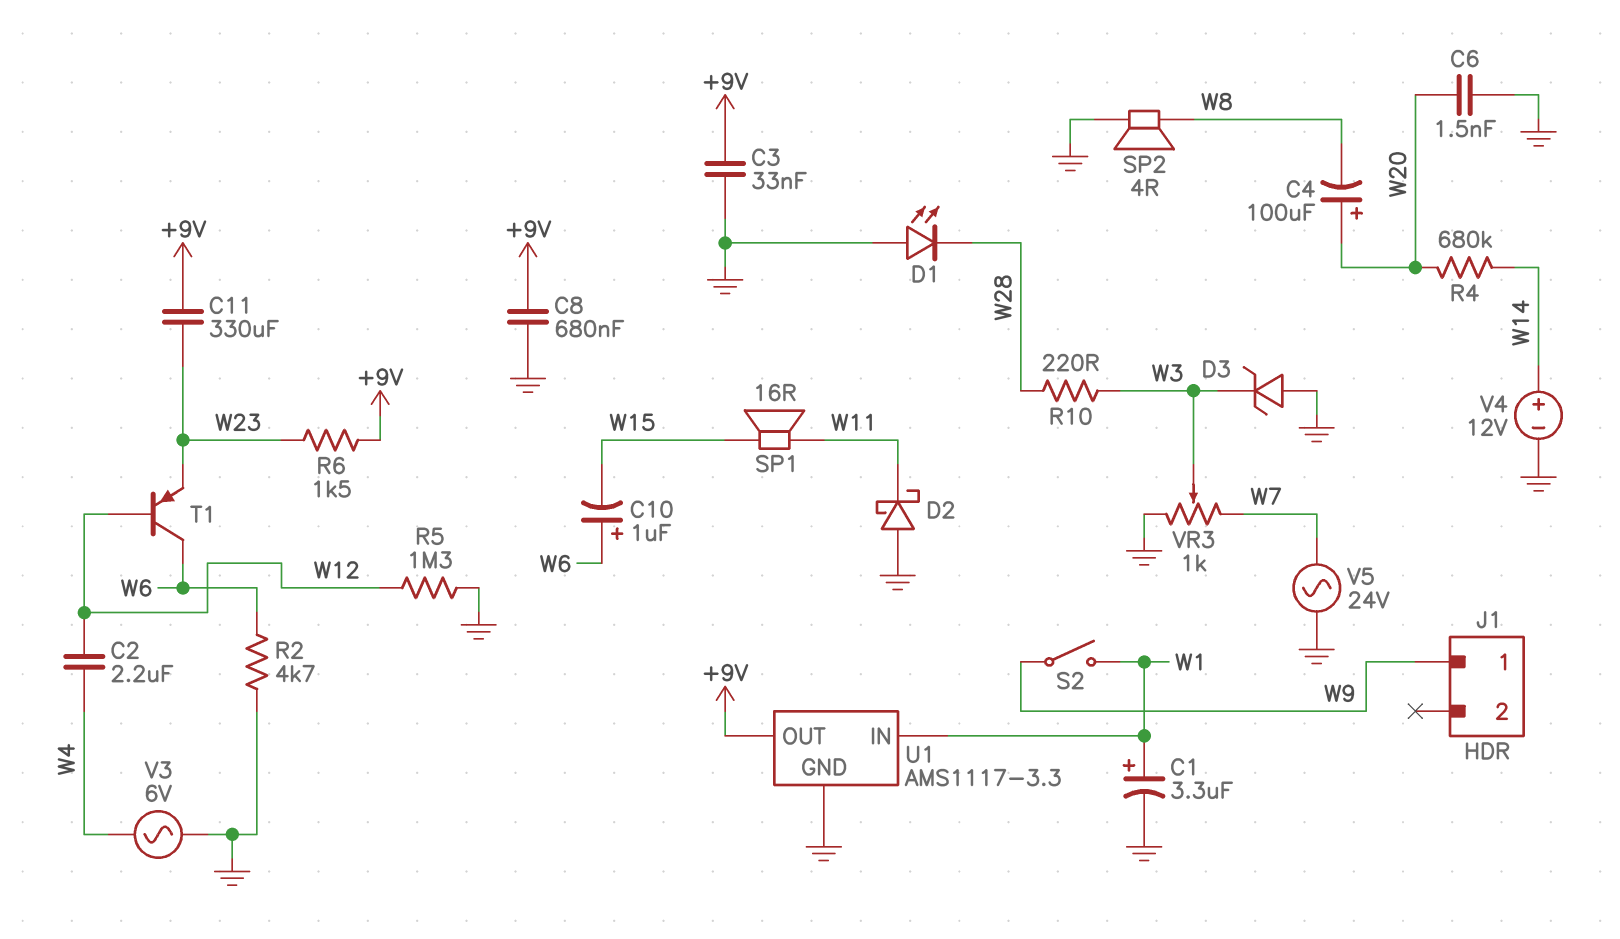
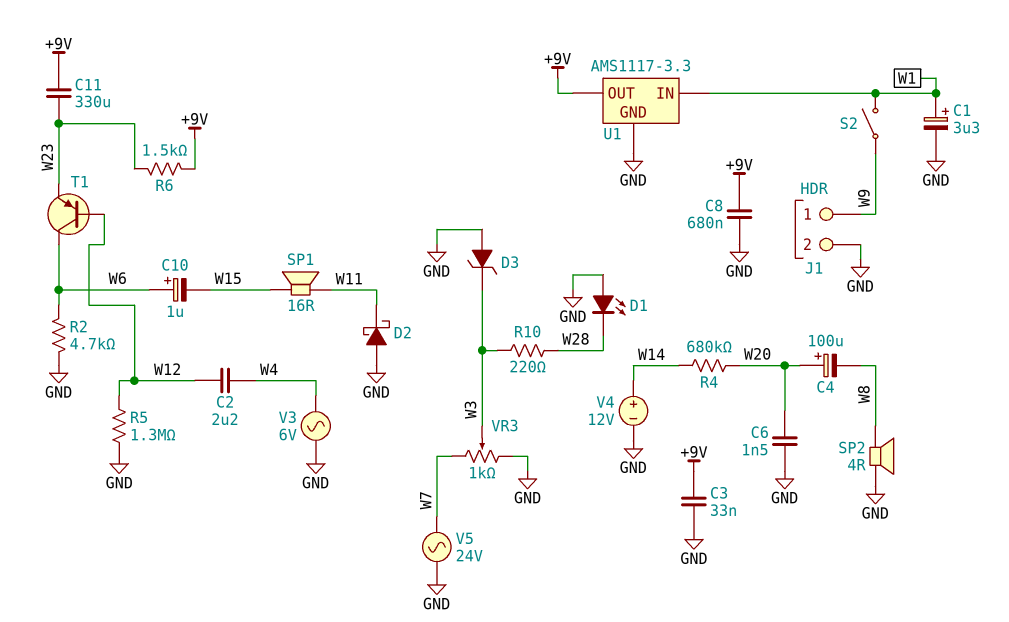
J1 pin 2: none -> GND

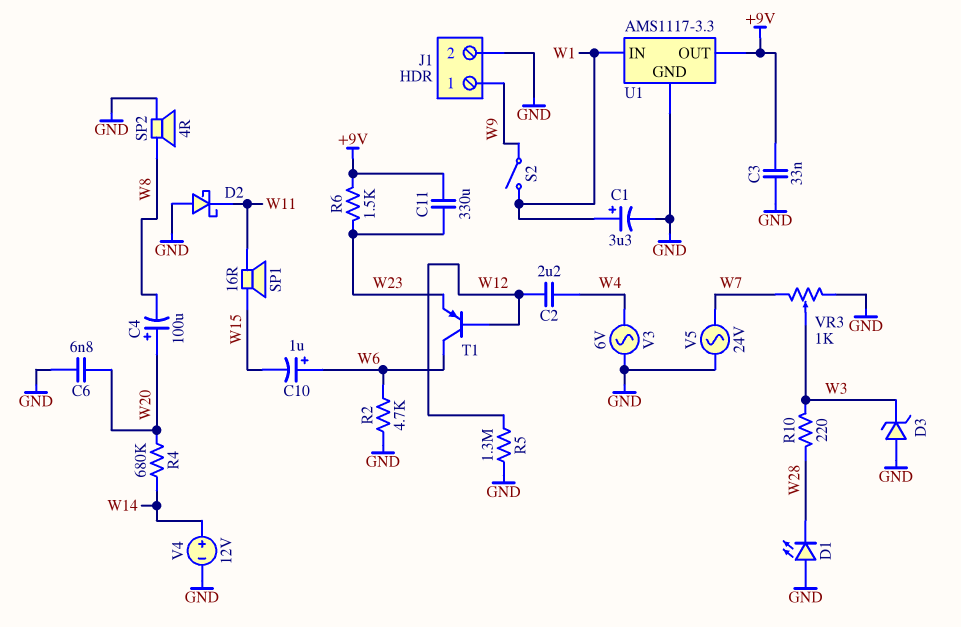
C6: 1.5nF (GND, W20) -> 6.8nF (GND, W20)
C8: 680nF (+9V, GND) -> none

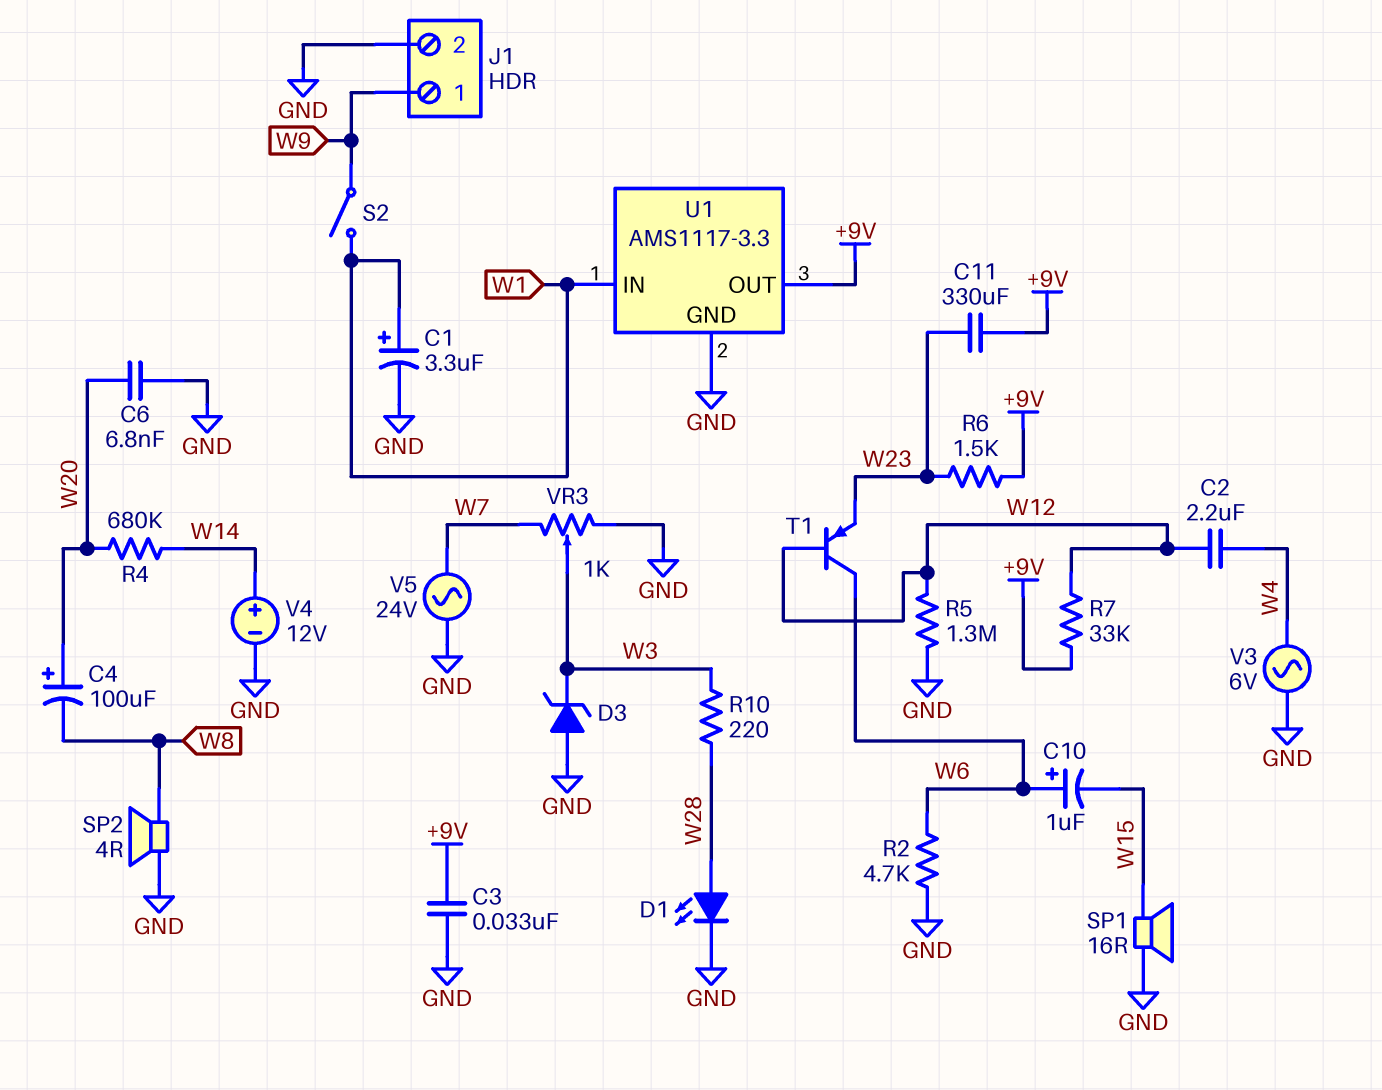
D1: LED (A GND, K W28) -> LED (A W28, K GND)
D2: schottky (A GND, K W11) -> none
R7: none -> 33k (+9V, W12)
SP1: speaker 16R (W11, W15) -> speaker 16R (GND, W15)

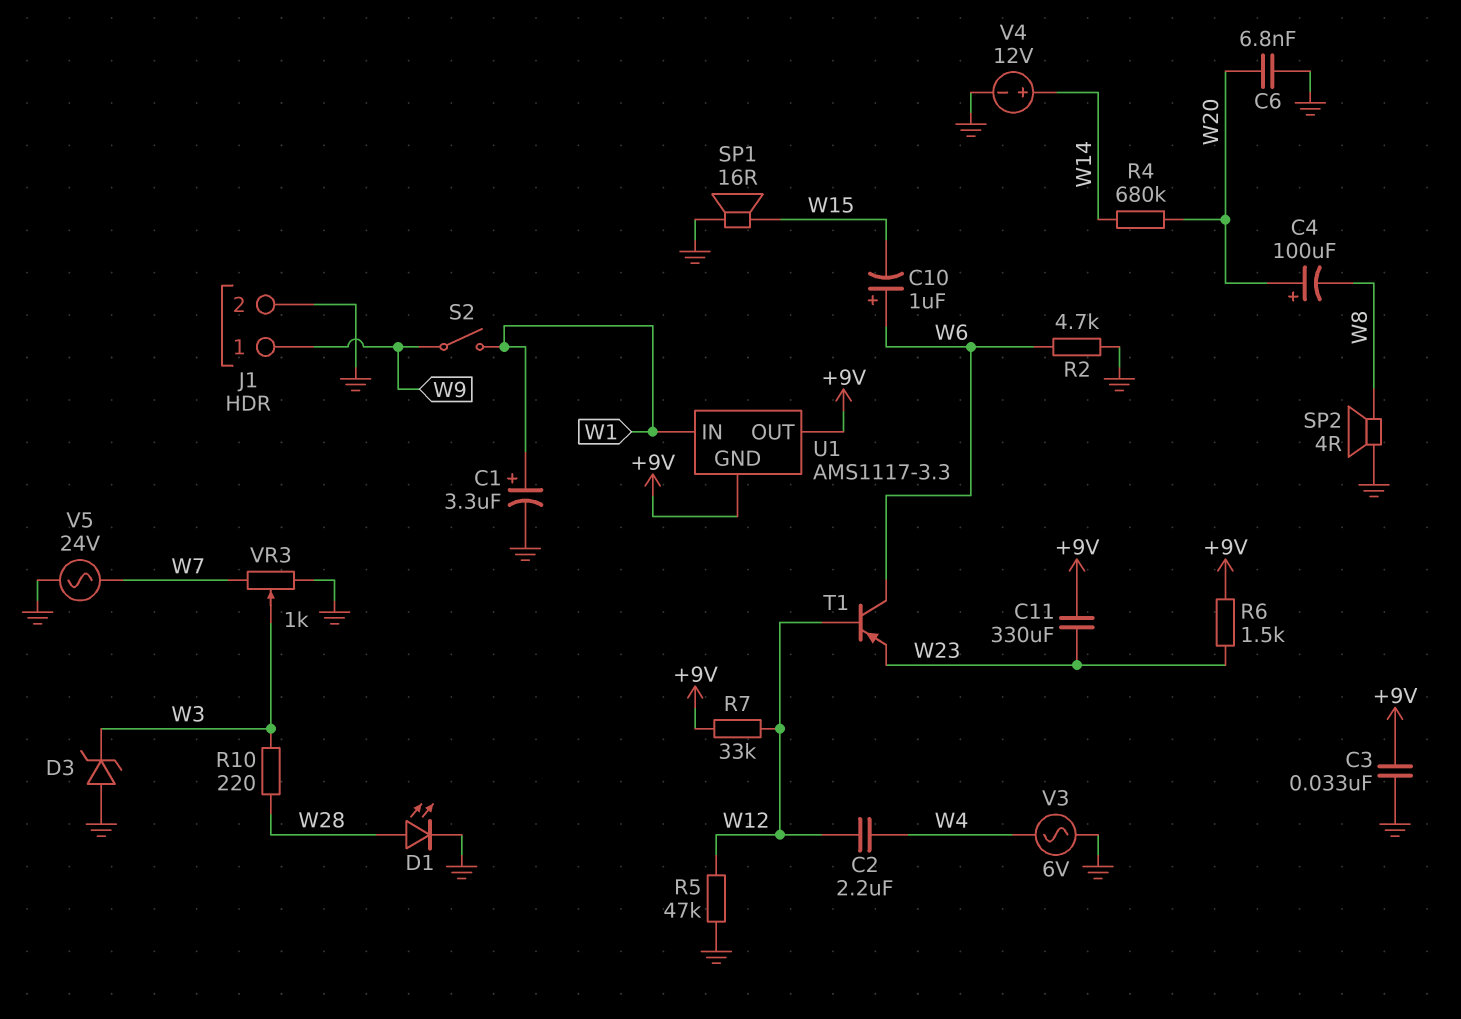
R5: 1.3M (GND, W12) -> 47k (GND, W12)
U1 pin GND: GND -> +9V

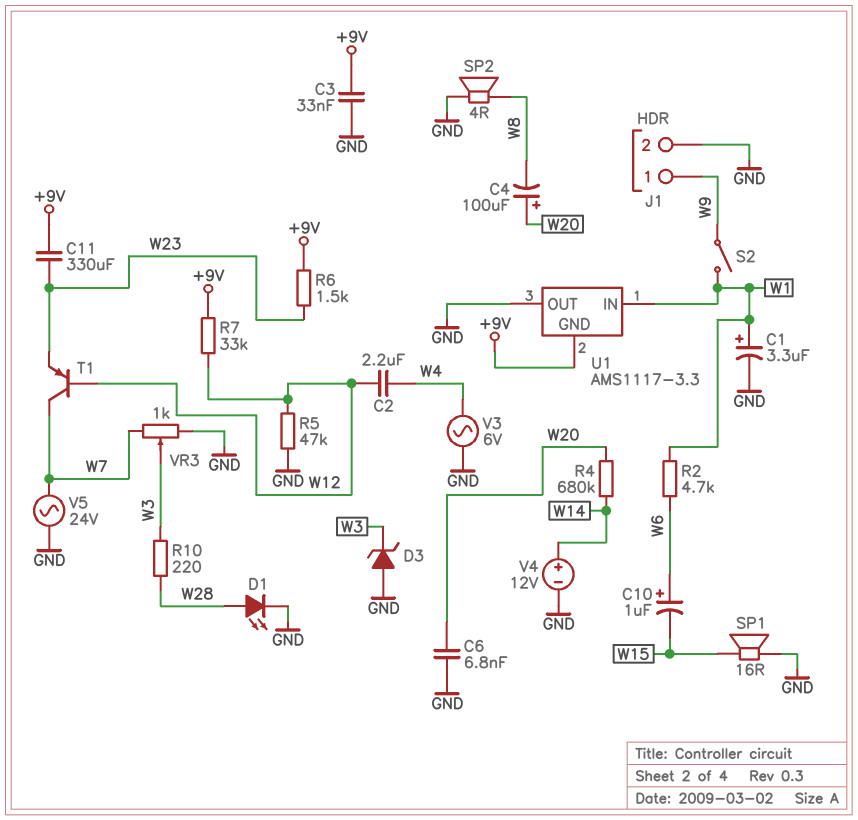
R2: 4.7k (GND, W6) -> 4.7k (W1, W6)
T1: PNP (B W12, C W6, E W23) -> PNP (B W12, C W7, E W23)
U1 pin OUT: +9V -> GND

